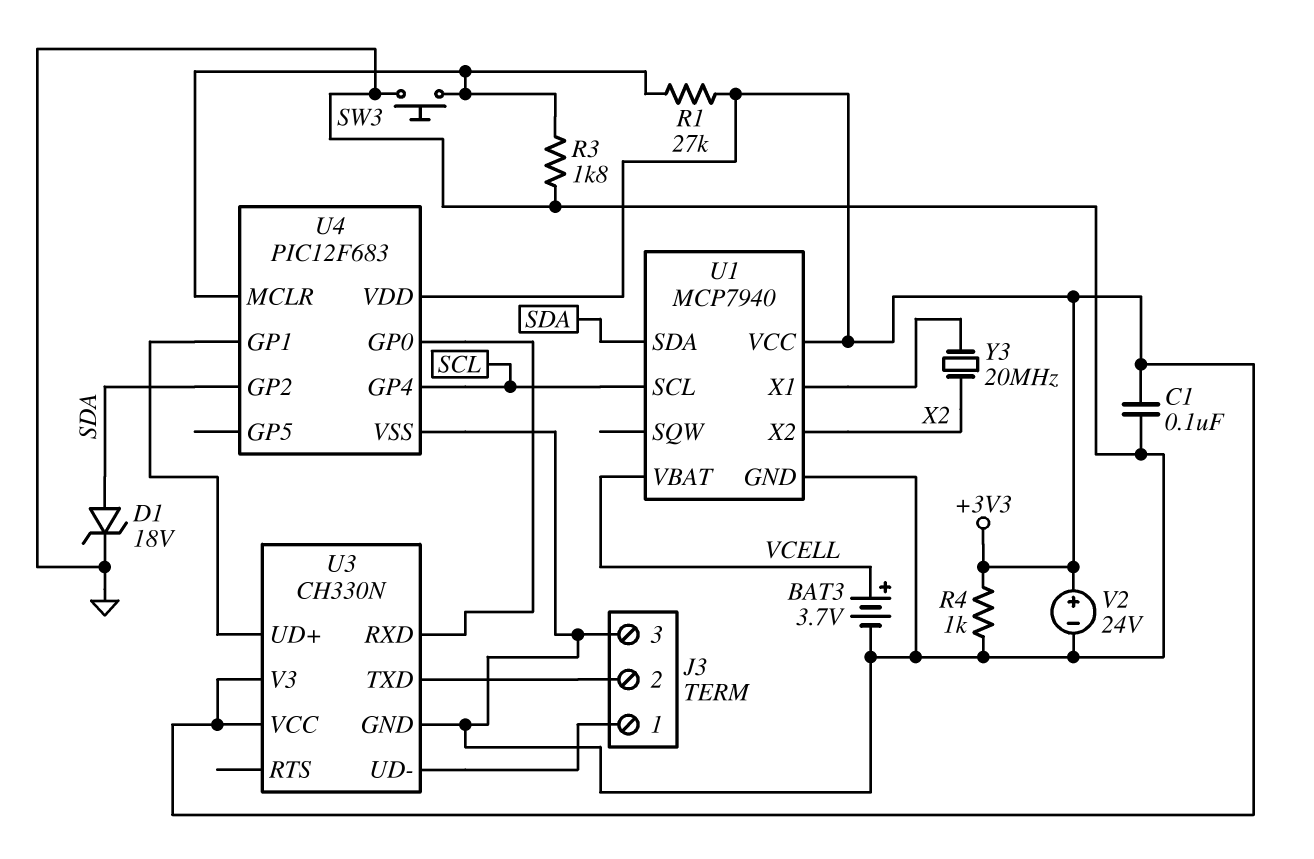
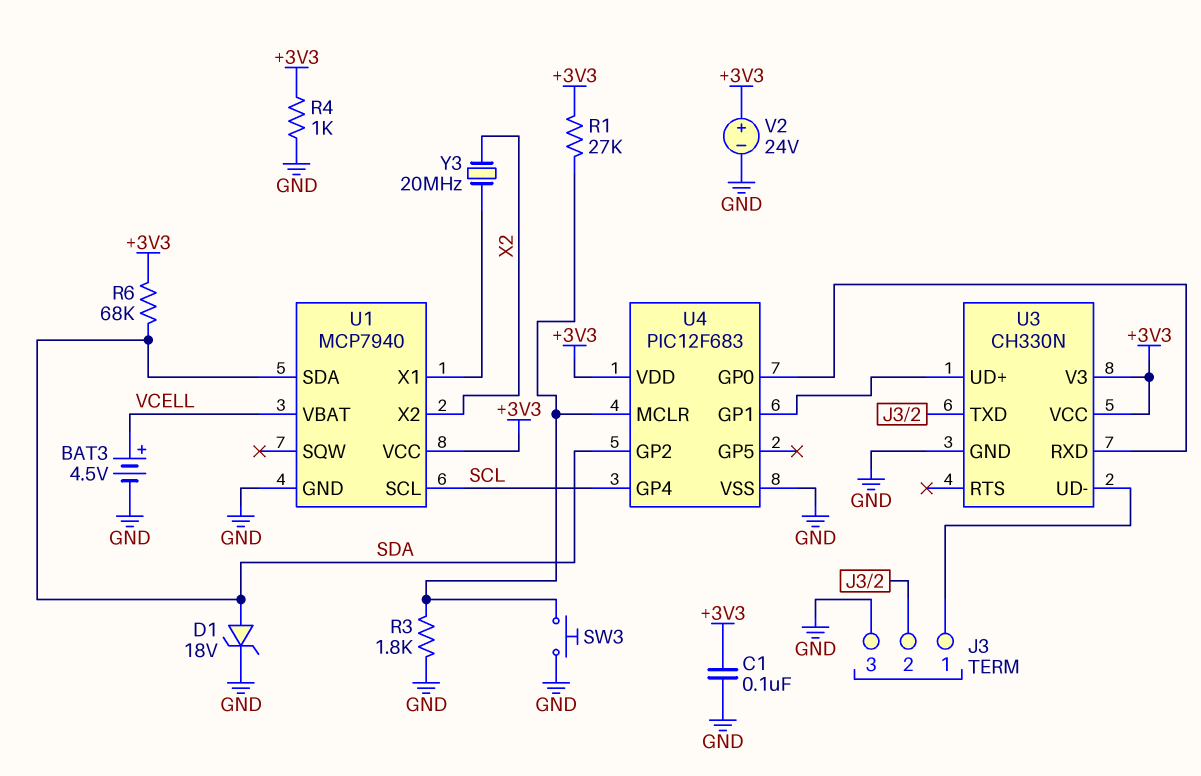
BAT3: 3.7V (plus VCELL, minus GND) -> 4.5V (plus VCELL, minus GND)
R6: none -> 68k (+3V3, SDA)

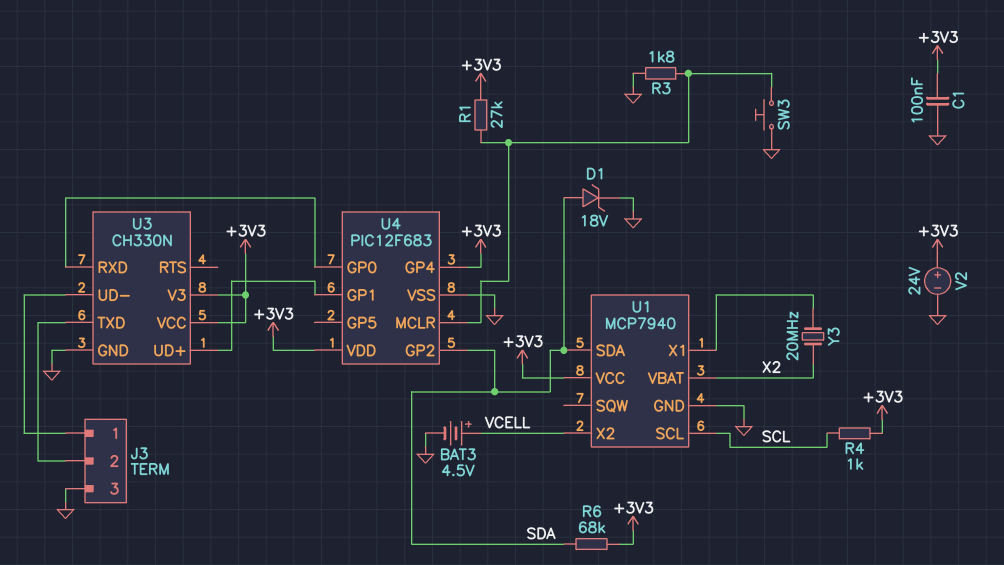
R4: 1k (+3V3, GND) -> 1k (+3V3, SCL)
U1 pin VBAT: VCELL -> X2
U1 pin X2: X2 -> VCELL
U4 pin GP4: SCL -> +3V3

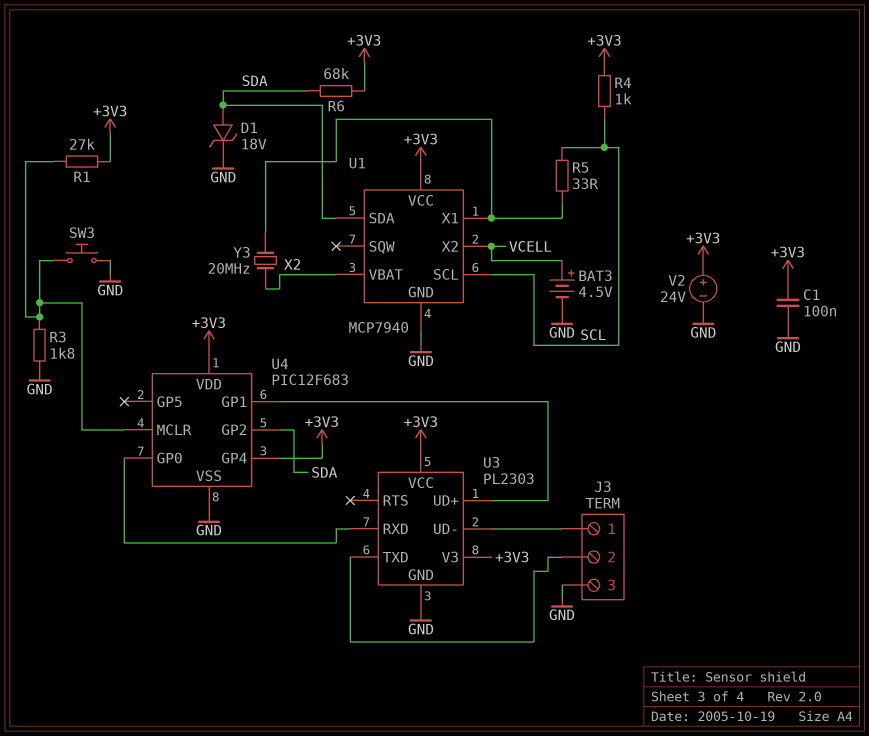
R5: none -> 33 (SCL, U1/X1)
U3: CH330N -> PL2303

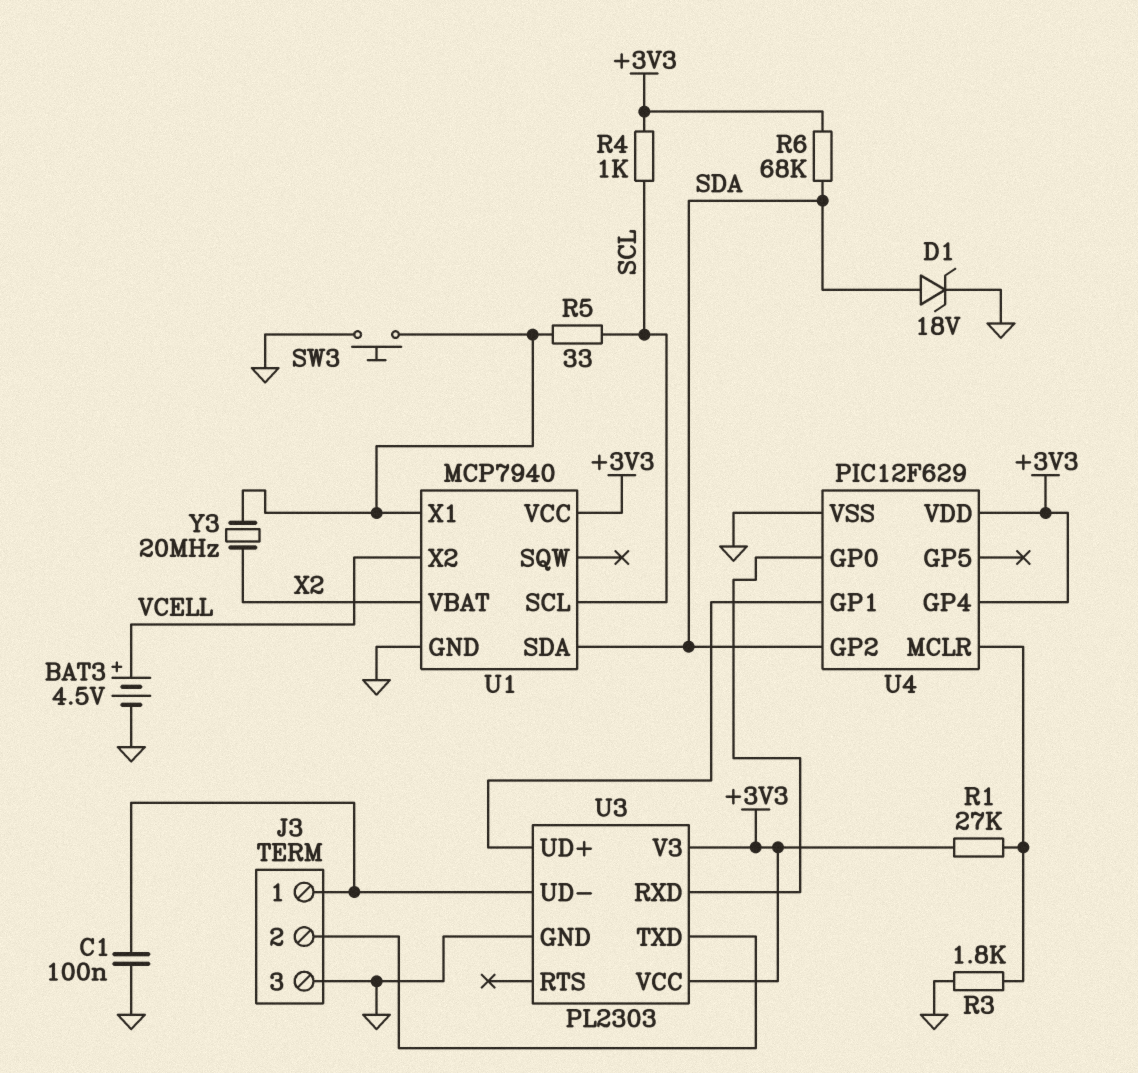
C1: 100nF (+3V3, GND) -> 100nF (GND, J3/1)
SW3: button (GND, U4/MCLR) -> button (GND, U1/X1)
U4: PIC12F683 -> PIC12F629
V2: 24V (plus +3V3, minus GND) -> none

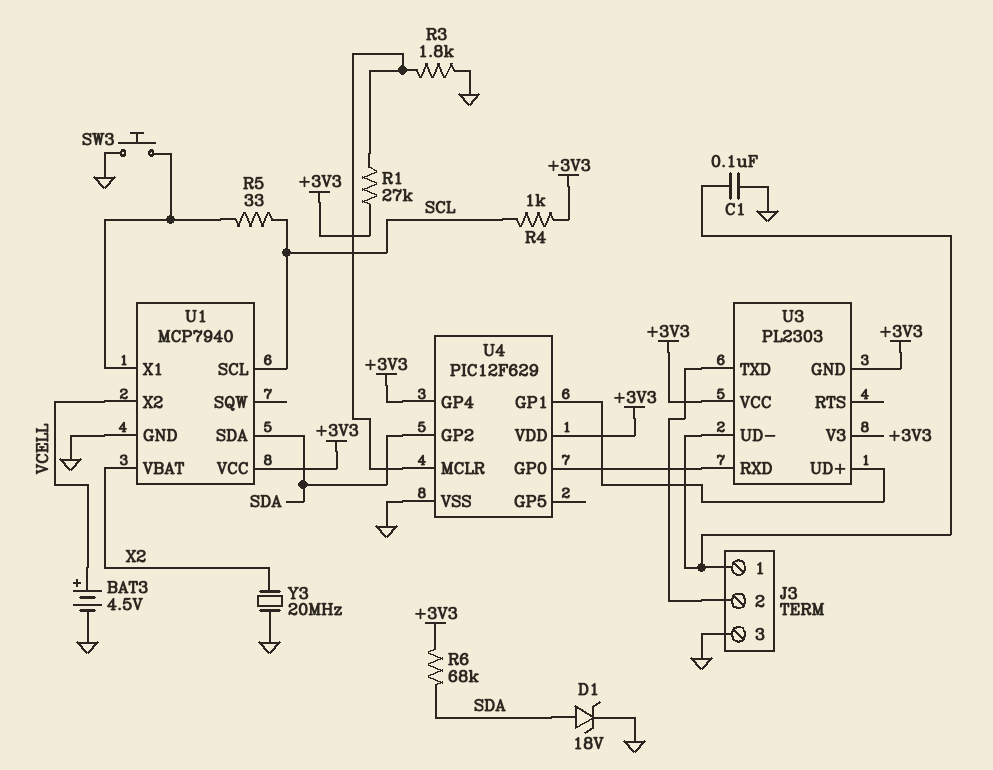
U3 pin GND: GND -> +3V3
Y3: 20MHz (U1/X1, X2) -> 20MHz (GND, X2)

